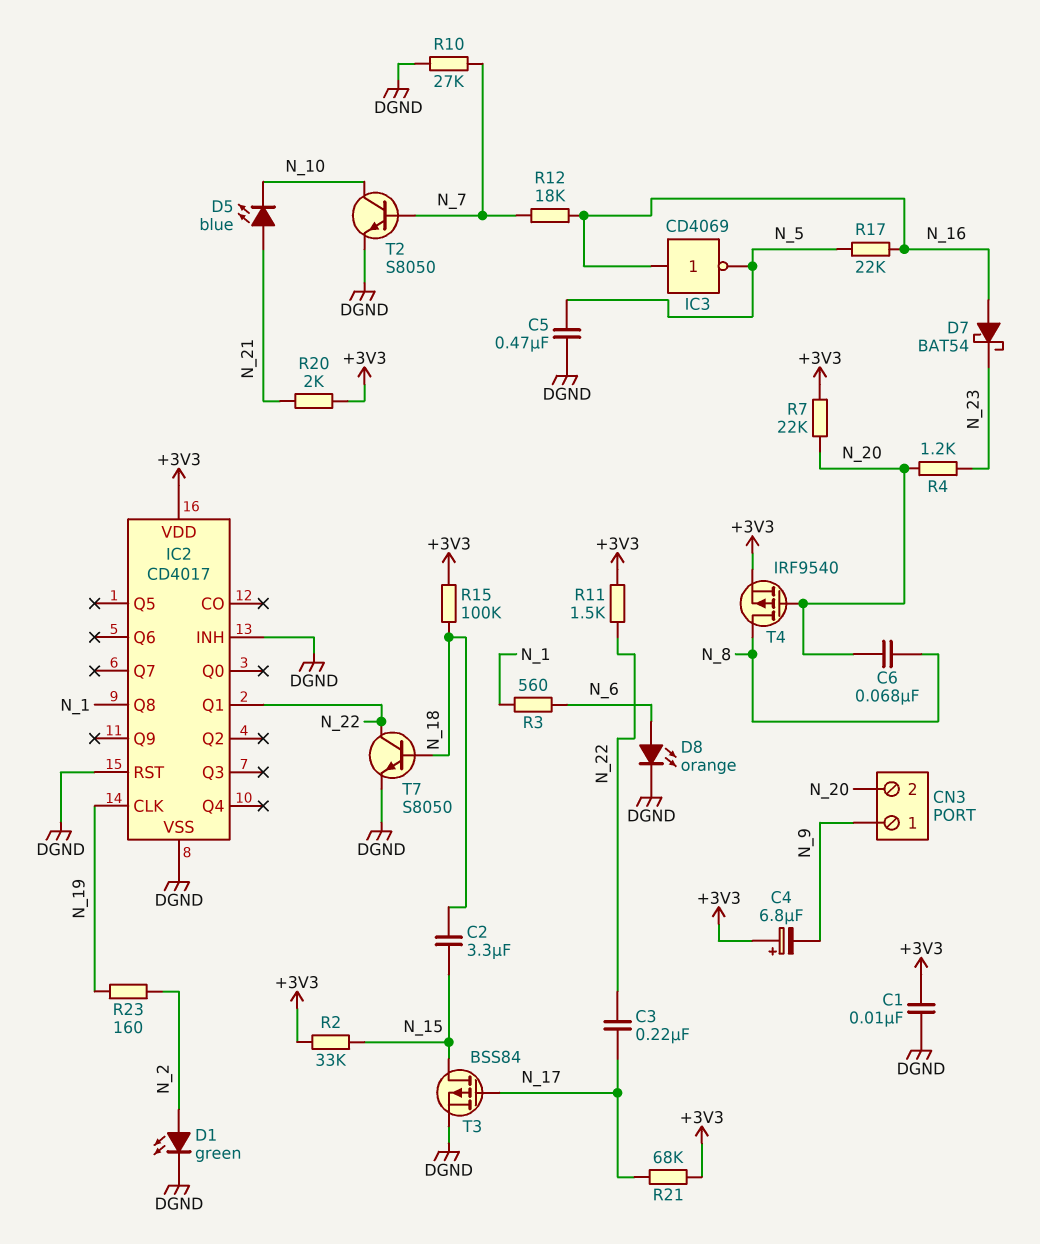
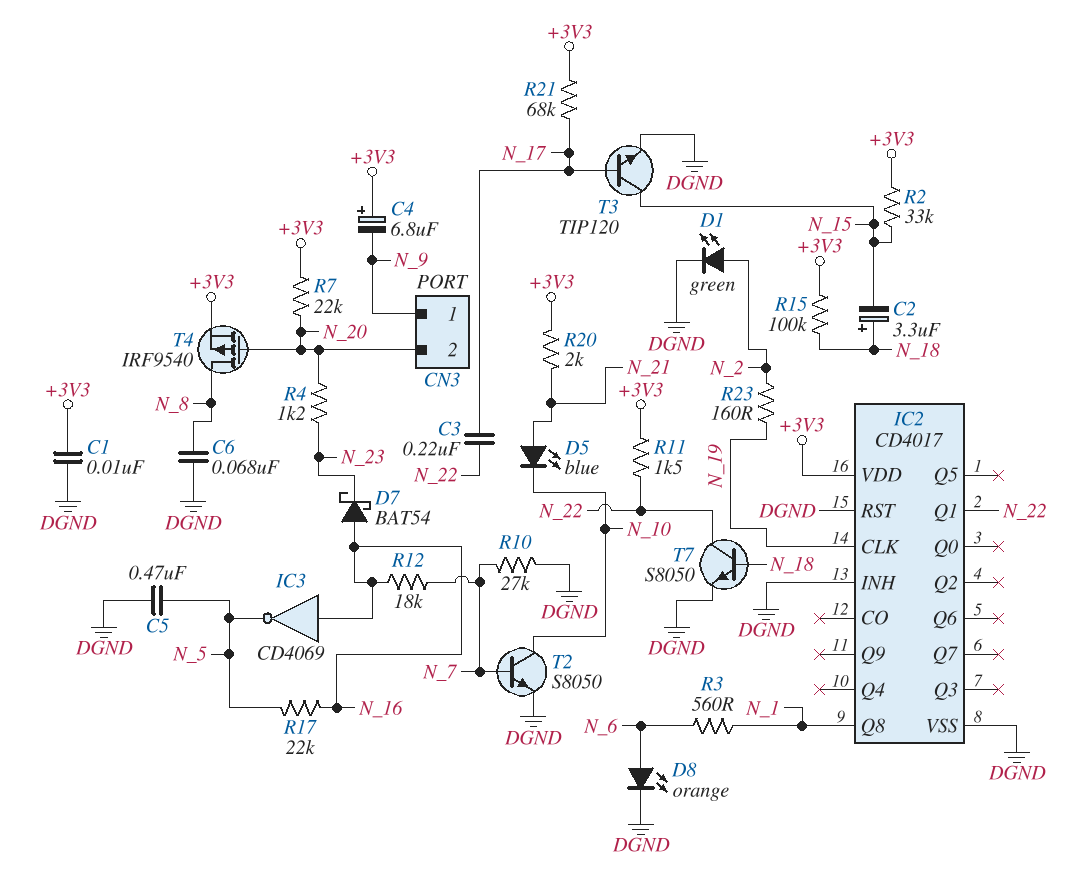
C2: 3.3uF (N_15, N_18) -> 3.3uF (plus N_18, minus N_15)
C6: 68nF (N_8, N_20) -> 68nF (DGND, N_8)
T3: PMOS BSS84 (G N_17, D N_15, S DGND) -> NPN TIP120 (B N_17, C N_15, E DGND)

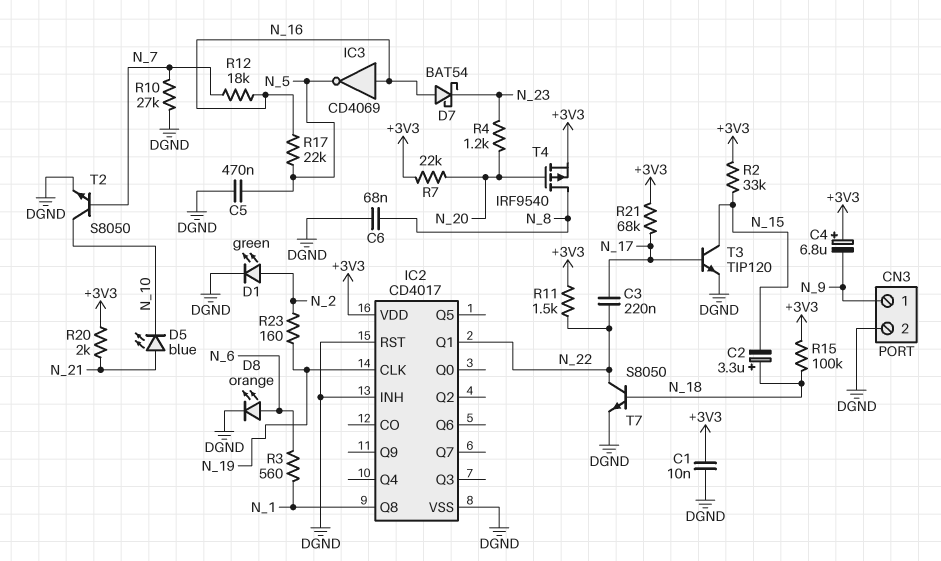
CN3 pin 2: N_20 -> DGND

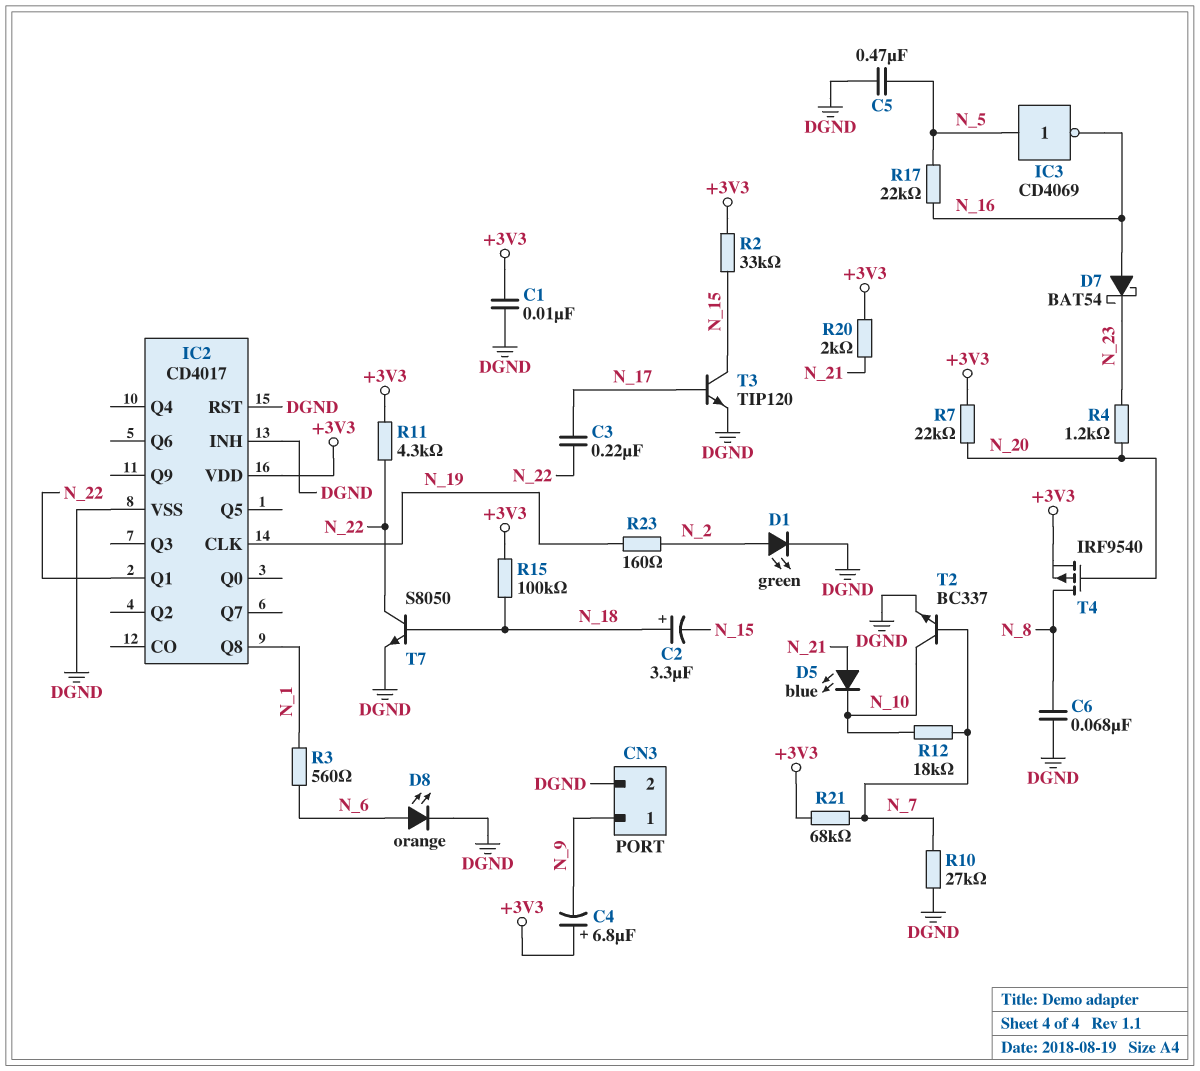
IC3: NOT CD4069 (in N_16, out N_5) -> NOT CD4069 (in N_5, out N_16)
R11: 1.5k (+3V3, N_22) -> 4.3k (+3V3, N_22)
R12: 18k (N_7, N_16) -> 18k (N_7, N_10)
R21: 68k (+3V3, N_17) -> 68k (+3V3, N_7)
T2: NPN S8050 (B N_7, C N_10, E DGND) -> NPN BC337 (B N_7, C N_10, E DGND)

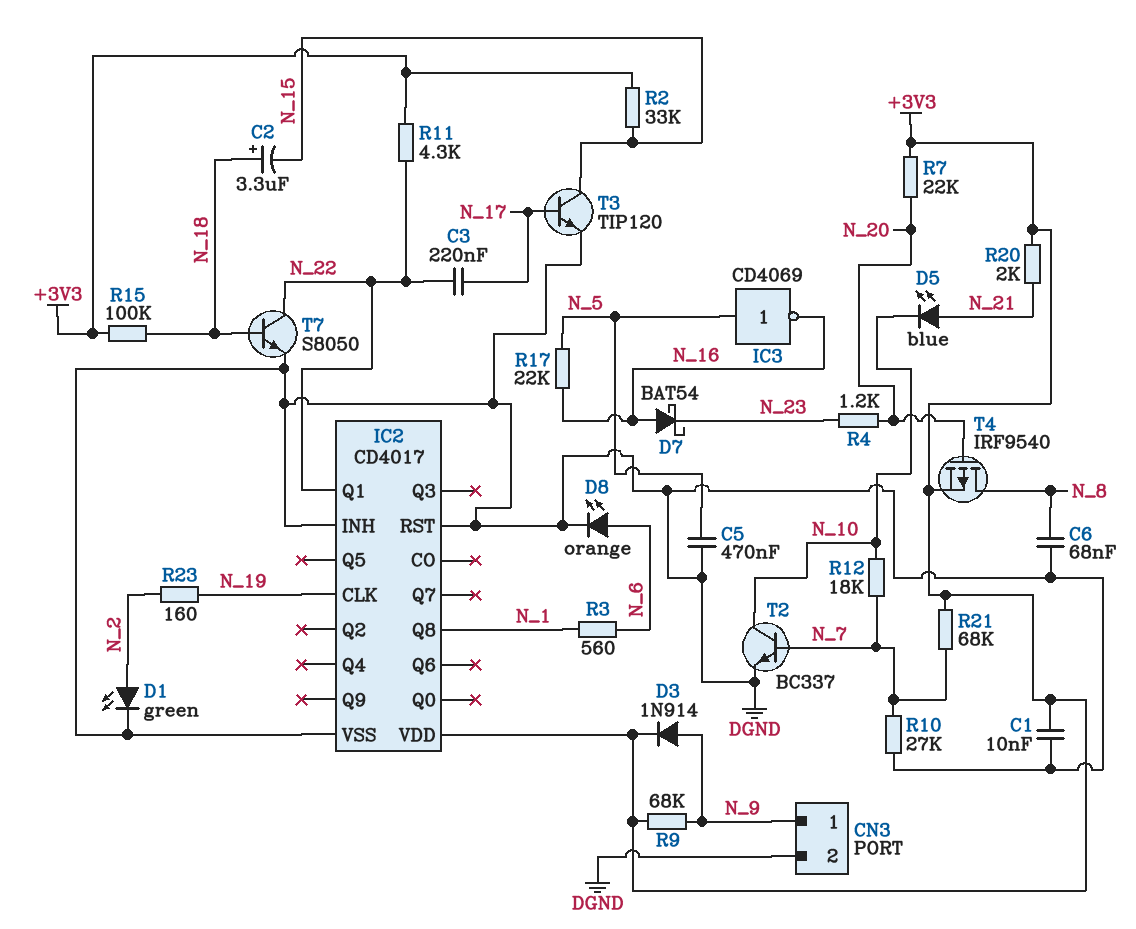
C4: 6.8uF (plus +3V3, minus N_9) -> none
D3: none -> diode 1N914 (A N_9, K +3V3)
R9: none -> 68k (+3V3, N_9)

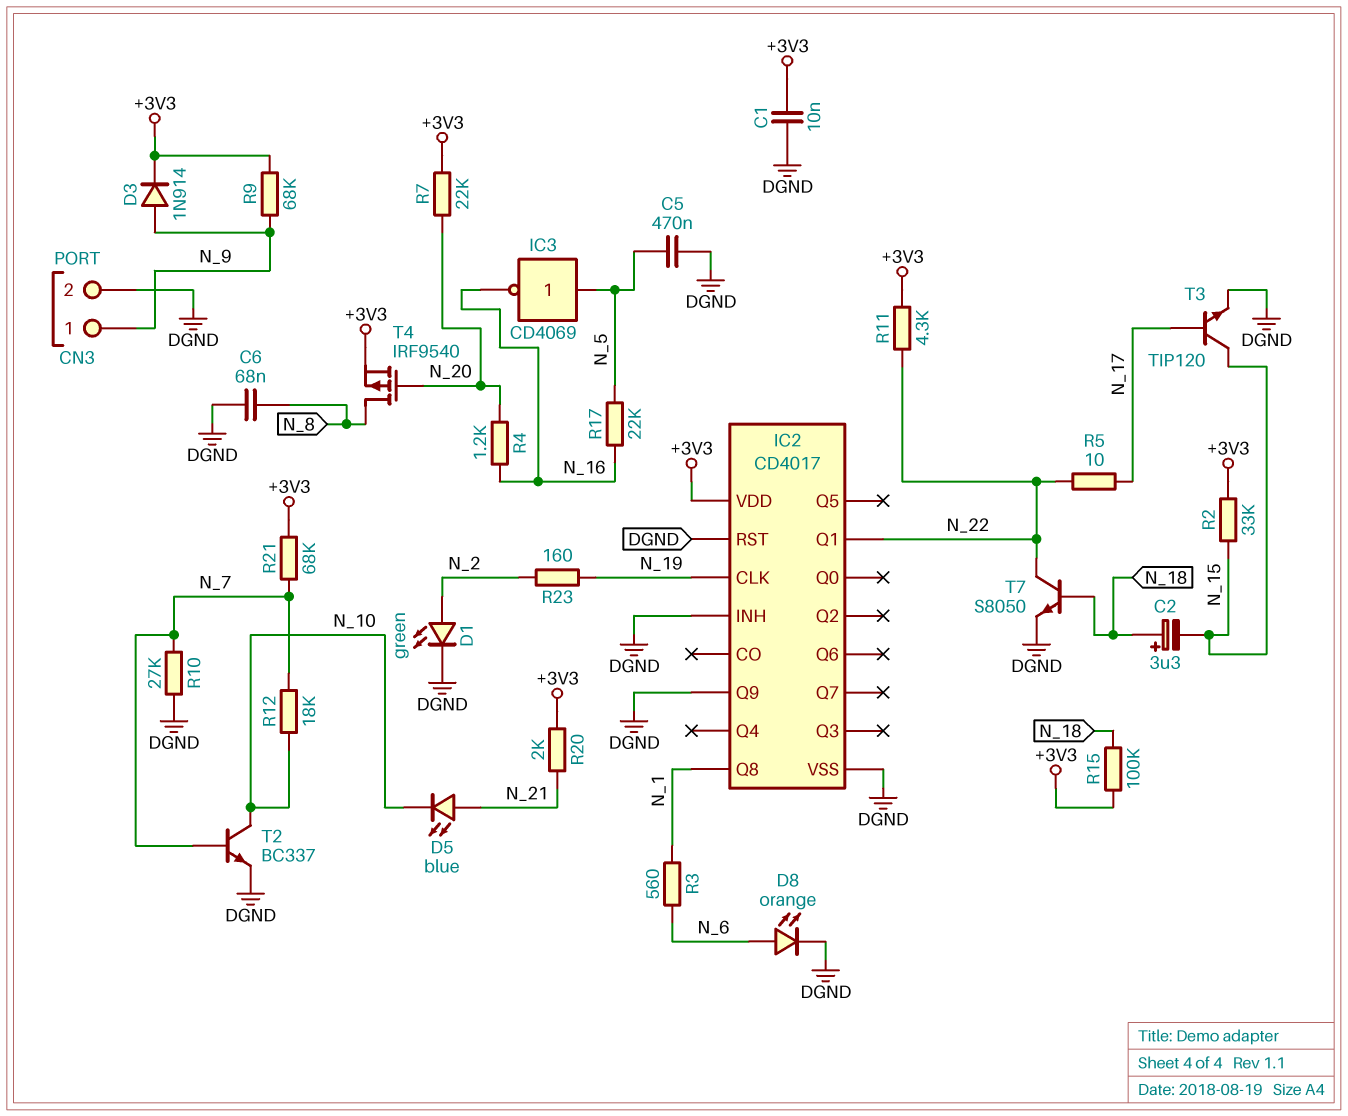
C3: 220nF (N_17, N_22) -> none
D7: schottky BAT54 (A N_16, K N_23) -> none
IC2 pin Q9: none -> DGND
R4: 1.2k (N_20, N_23) -> 1.2k (N_16, N_20)
R5: none -> 10 (N_17, N_22)

